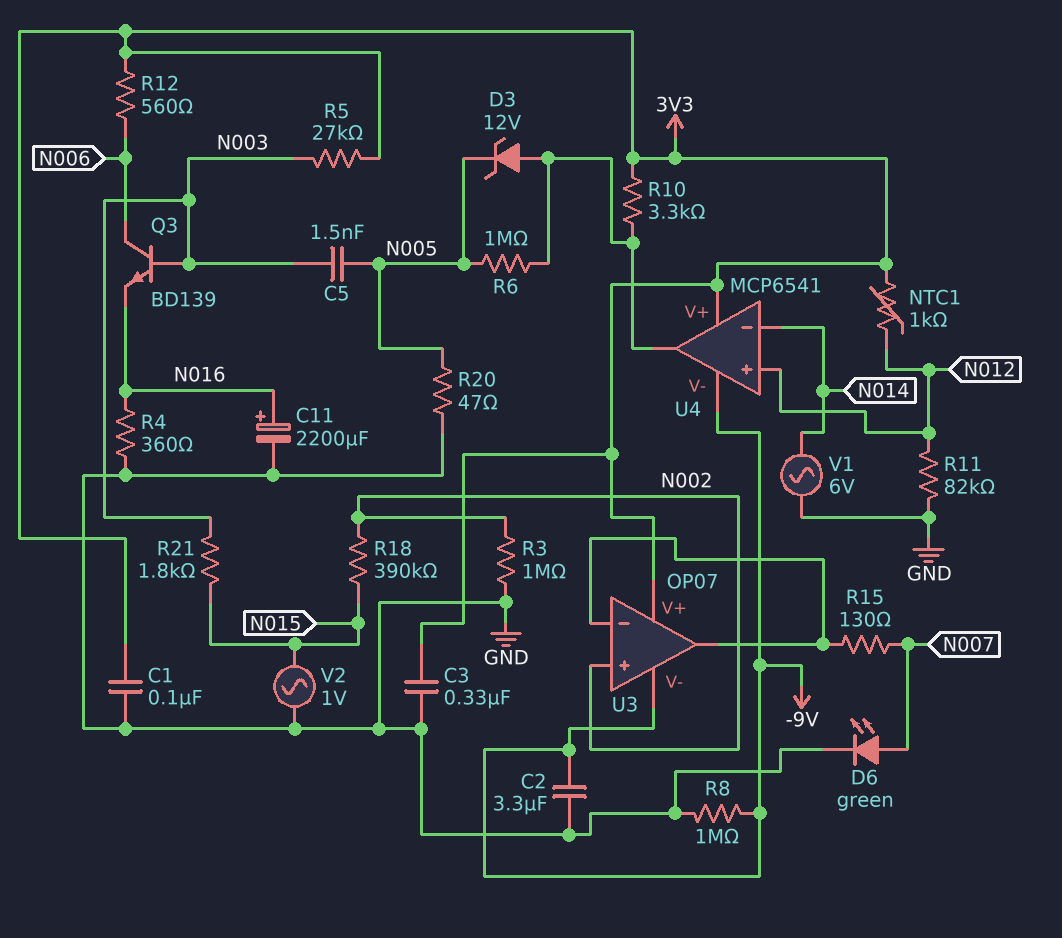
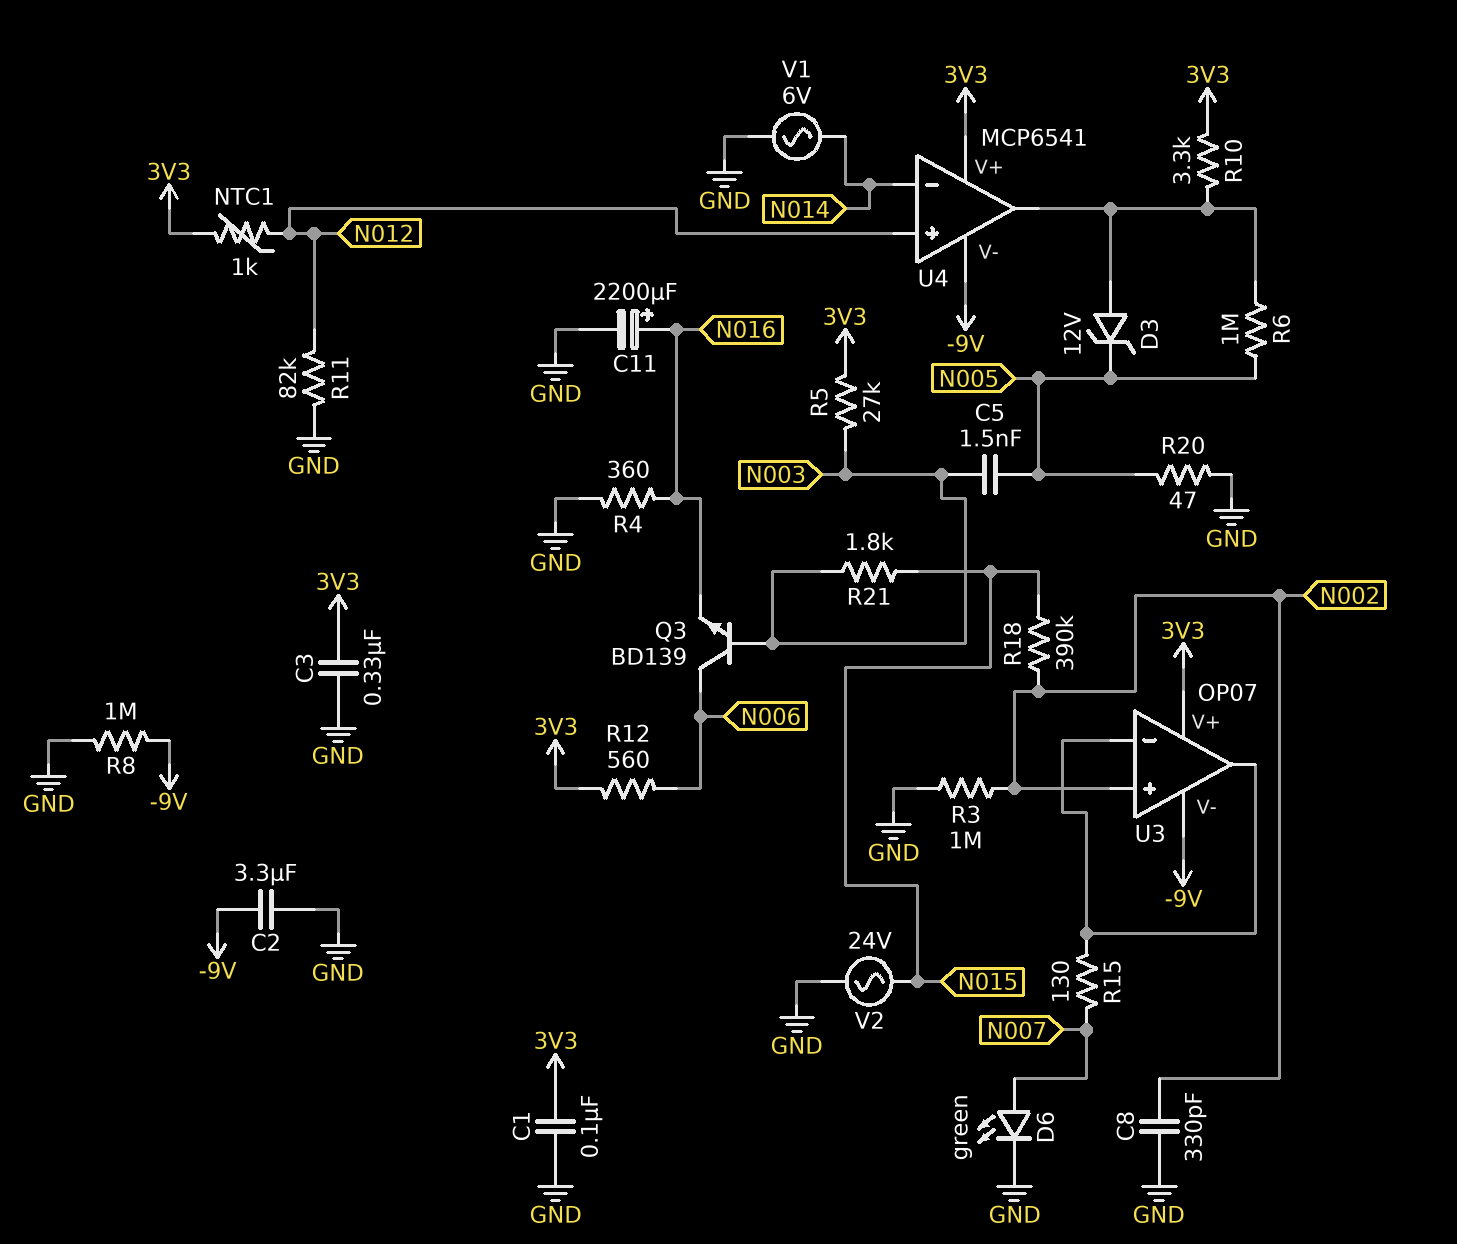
C8: none -> 330pF (GND, N002)
V2: AC 1V (GND, N015) -> AC 24V (GND, N015)

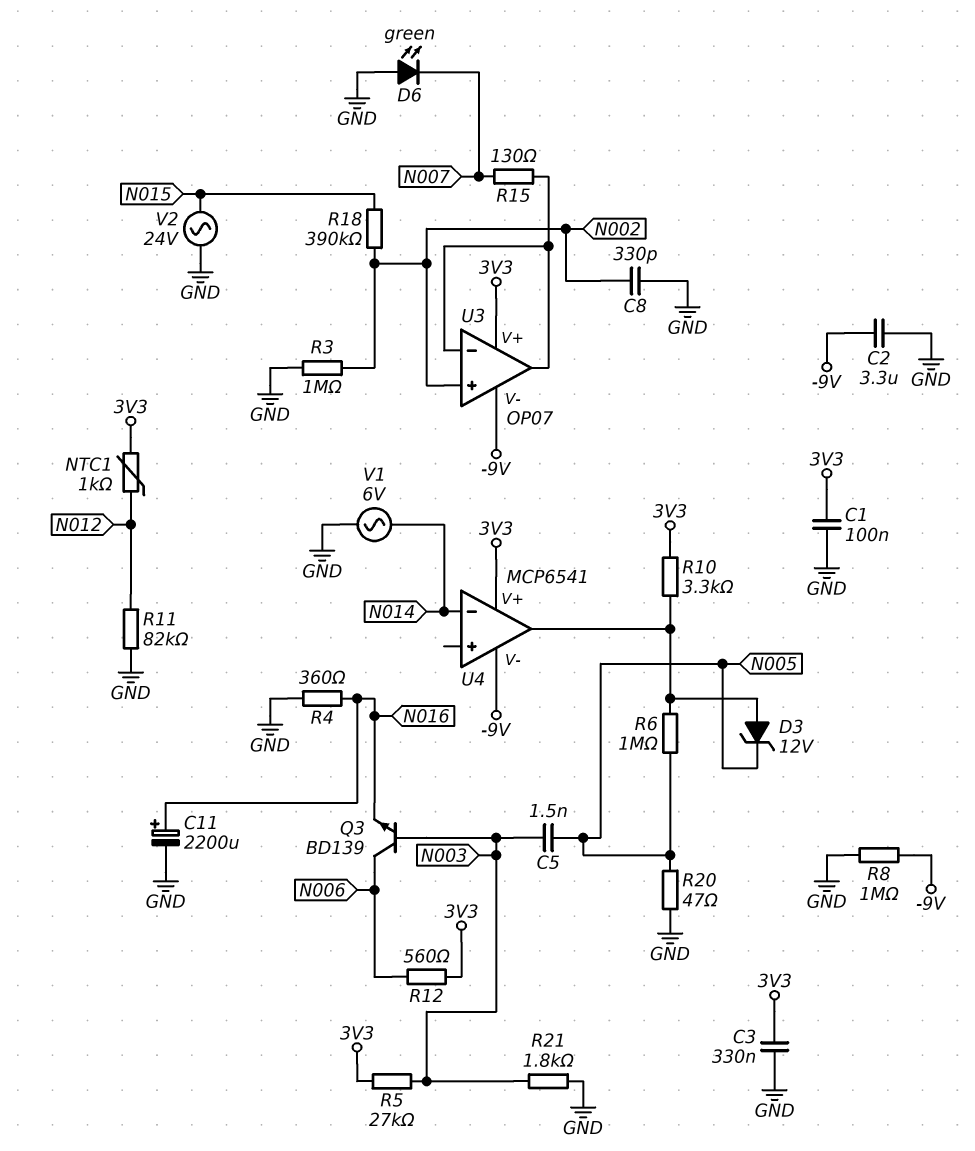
D6: LED green (A N007, K GND) -> LED green (A GND, K N007)
R21: 1.8k (N003, N015) -> 1.8k (GND, N003)
U4 pin in+: N012 -> none

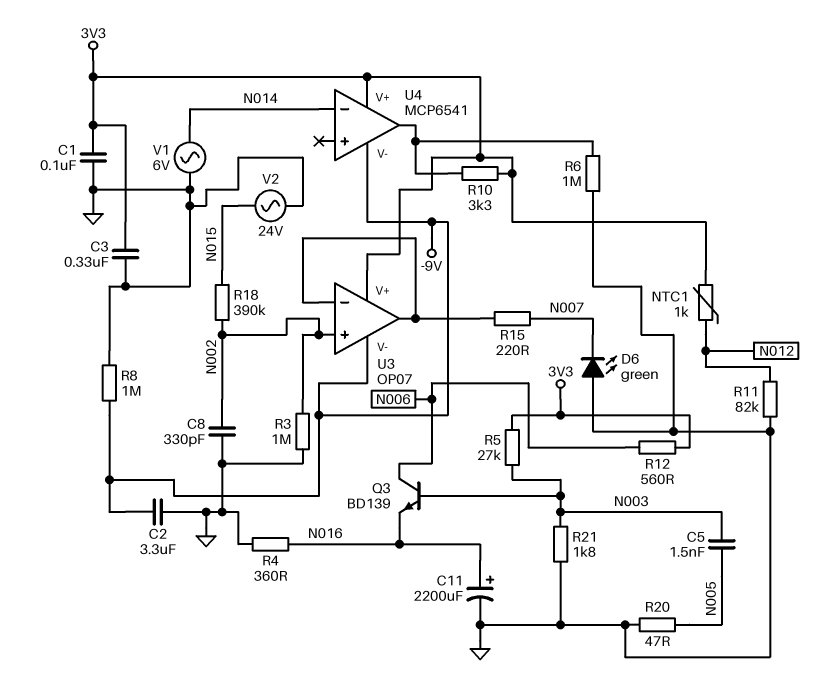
D3: zener 12V (A U4/out, K N005) -> none
R6: 1M (N005, U4/out) -> 1M (GND, U4/out)
R15: 130 (N007, U3/in-) -> 220 (N007, U3/in-)

